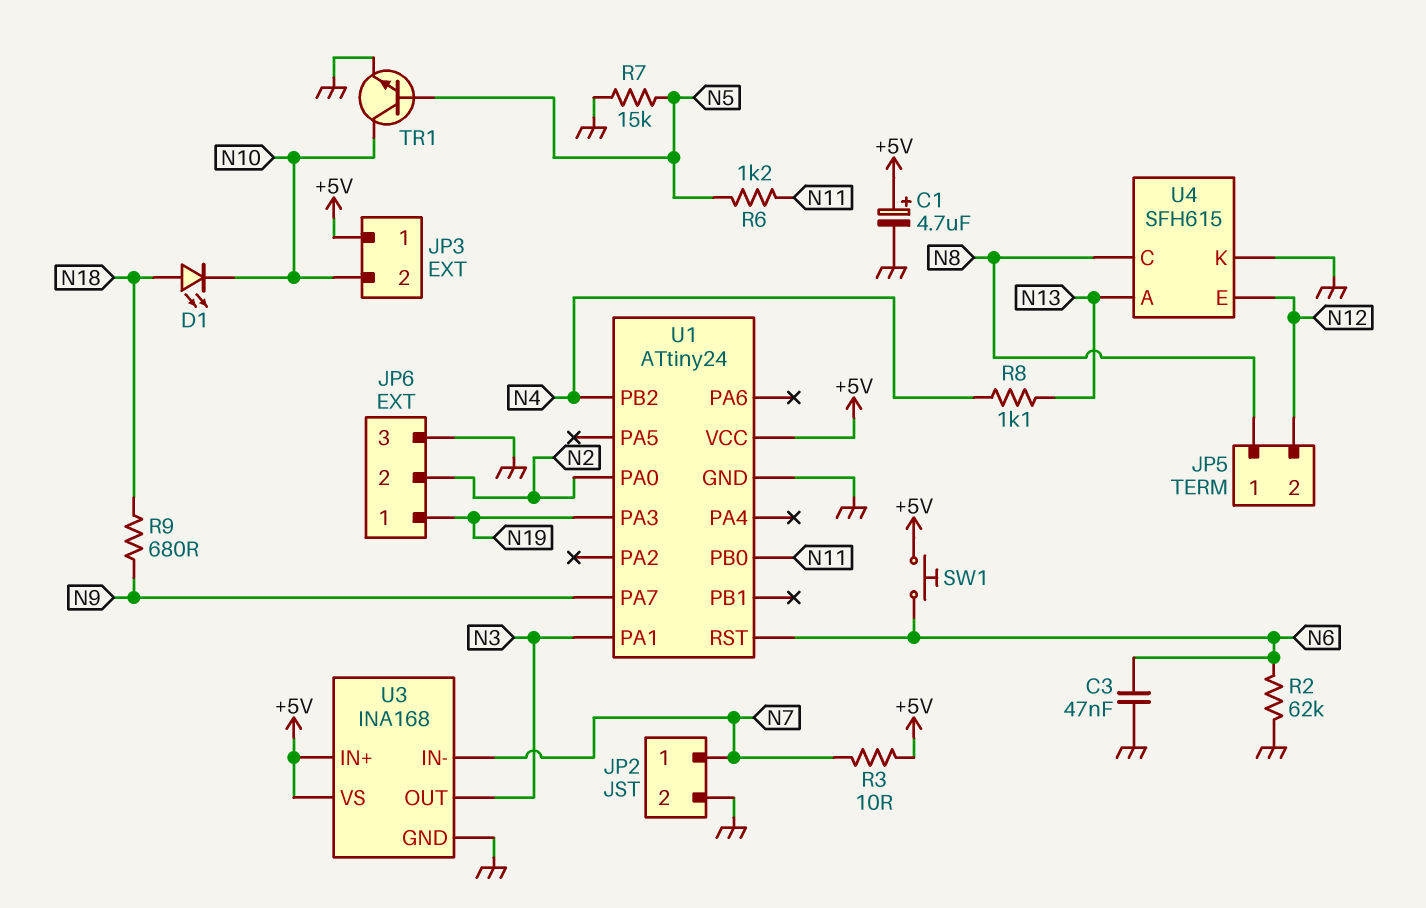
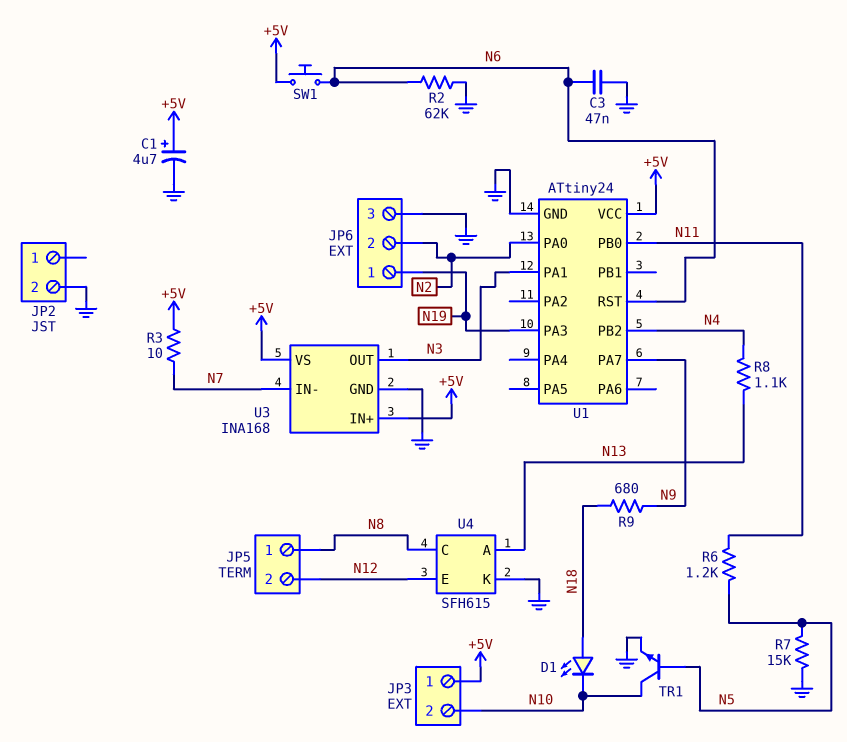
JP2 pin 1: N7 -> none

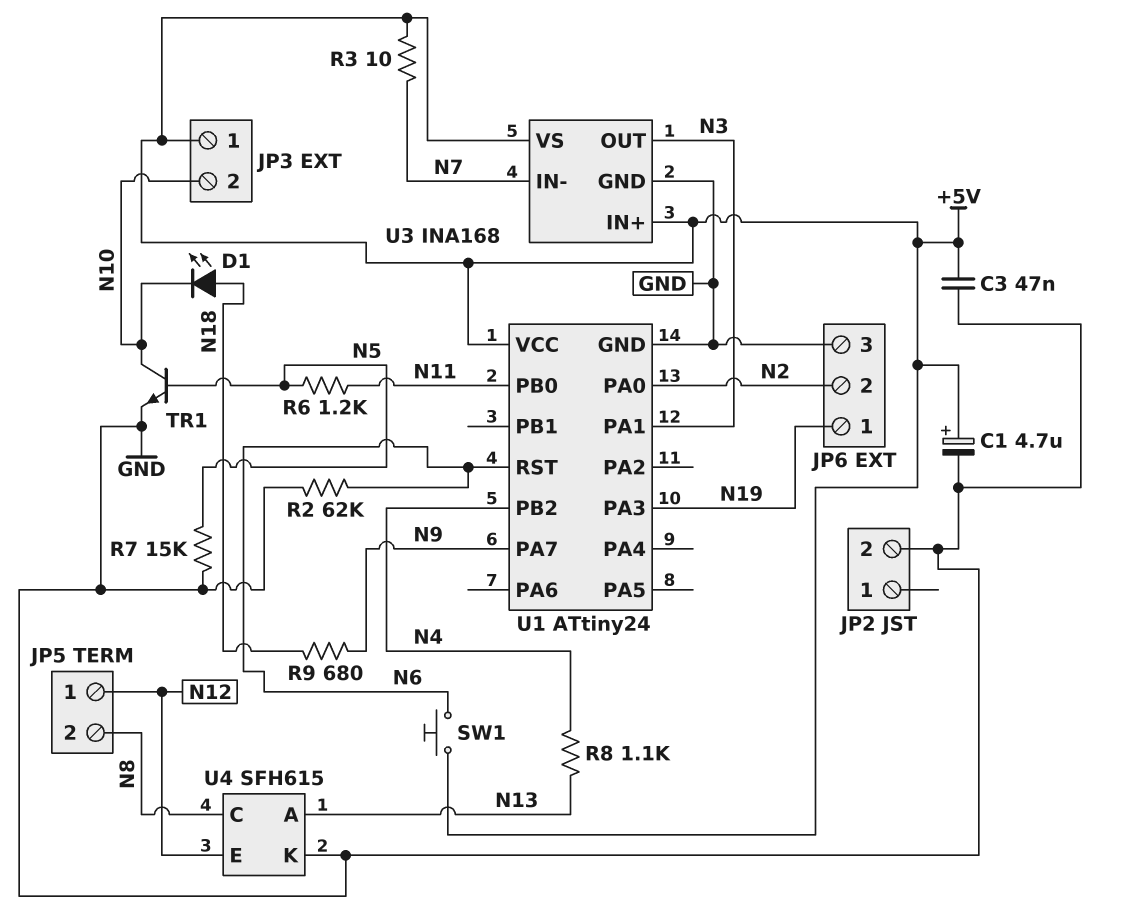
C3: 47nF (GND, N6) -> 47nF (+5V, GND)
JP5 pin 1: N8 -> N12
JP5 pin 2: N12 -> N8

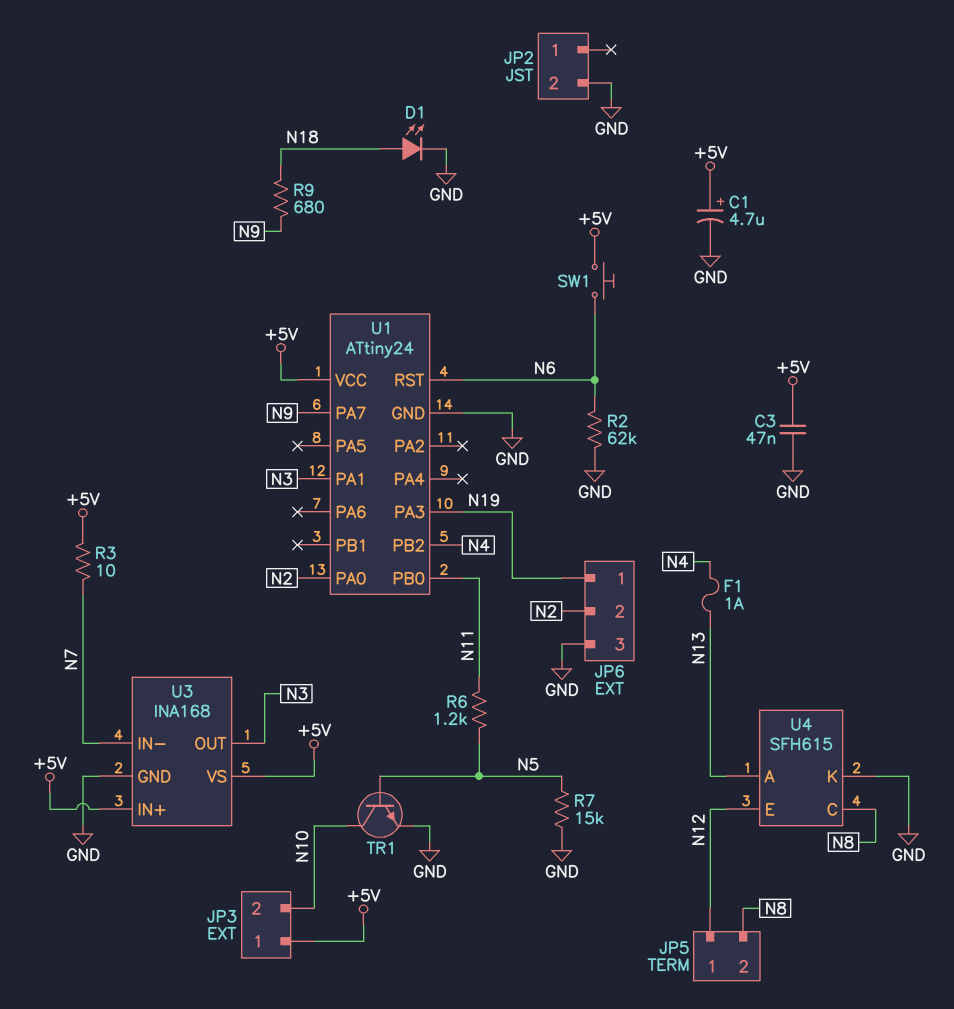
D1: LED (A N18, K N10) -> LED (A N18, K GND)
F1: none -> 1A (N4, N13)
R8: 1.1k (N4, N13) -> none

